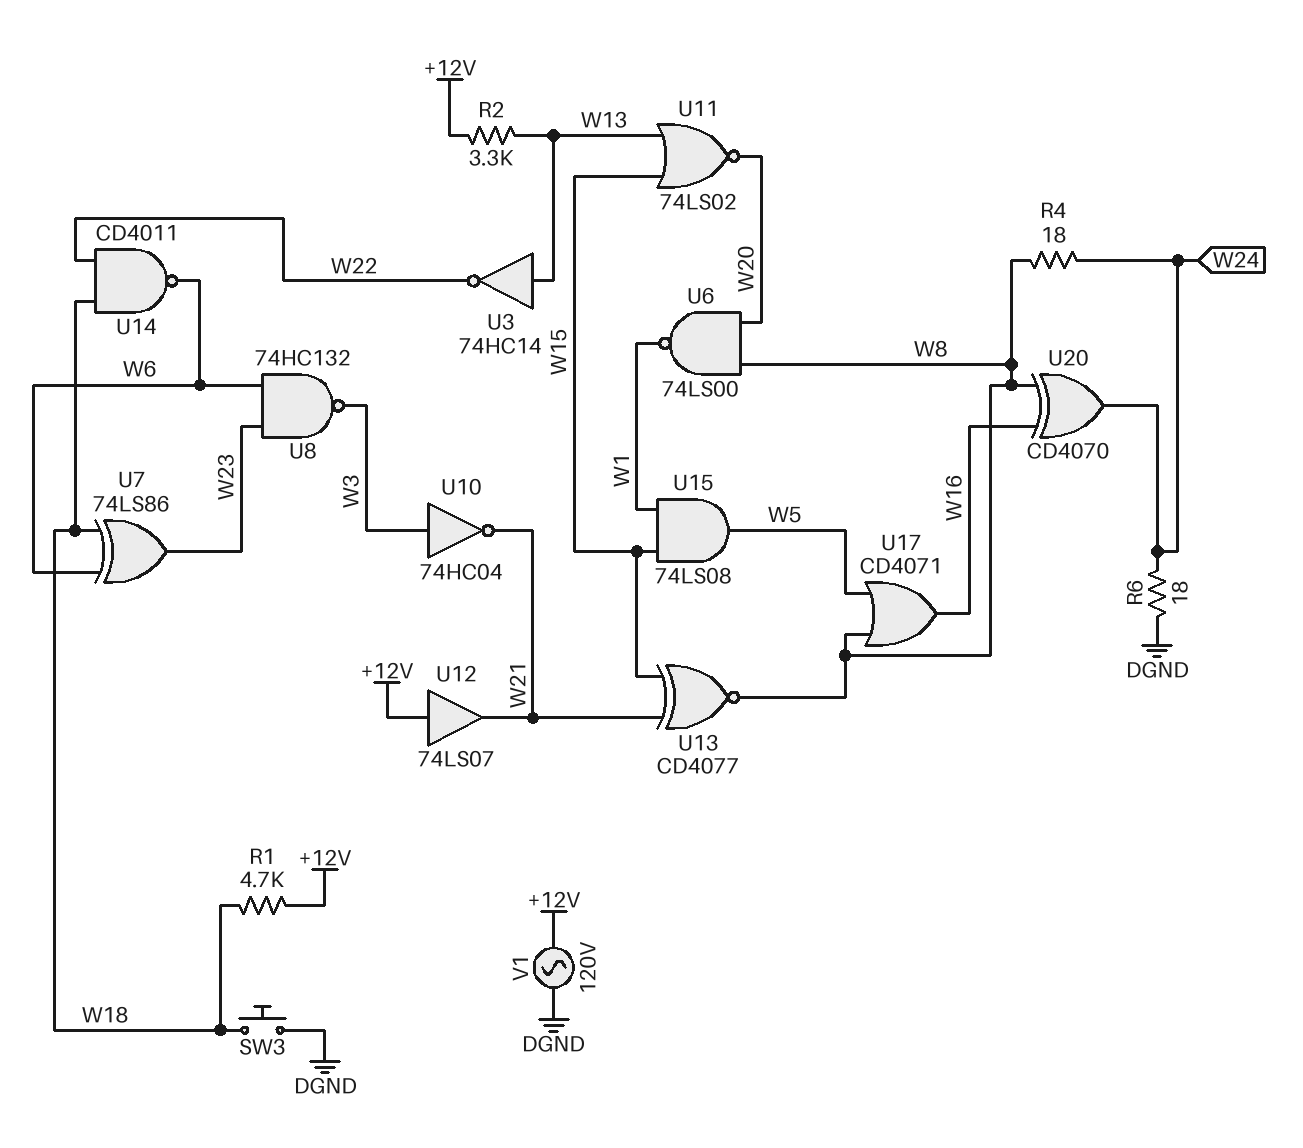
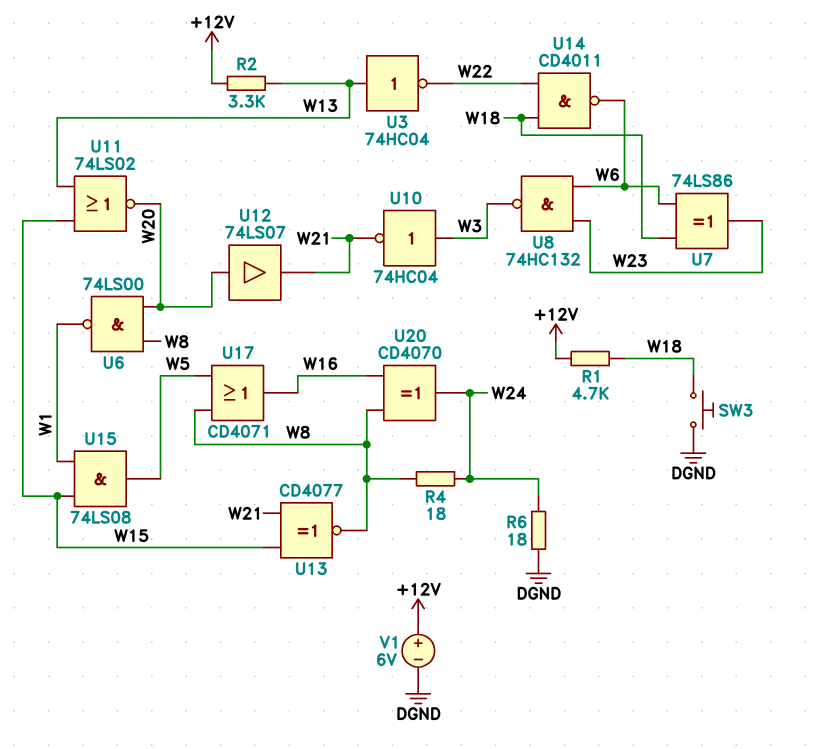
U3: NOT 74HC14 (in W13, out W22) -> NOT 74HC04 (in W13, out W22)
U12: buffer 74LS07 (in +12V, out W21) -> buffer 74LS07 (in W20, out W21)
V1: AC 120V (+12V, DGND) -> 6V (plus +12V, minus DGND)

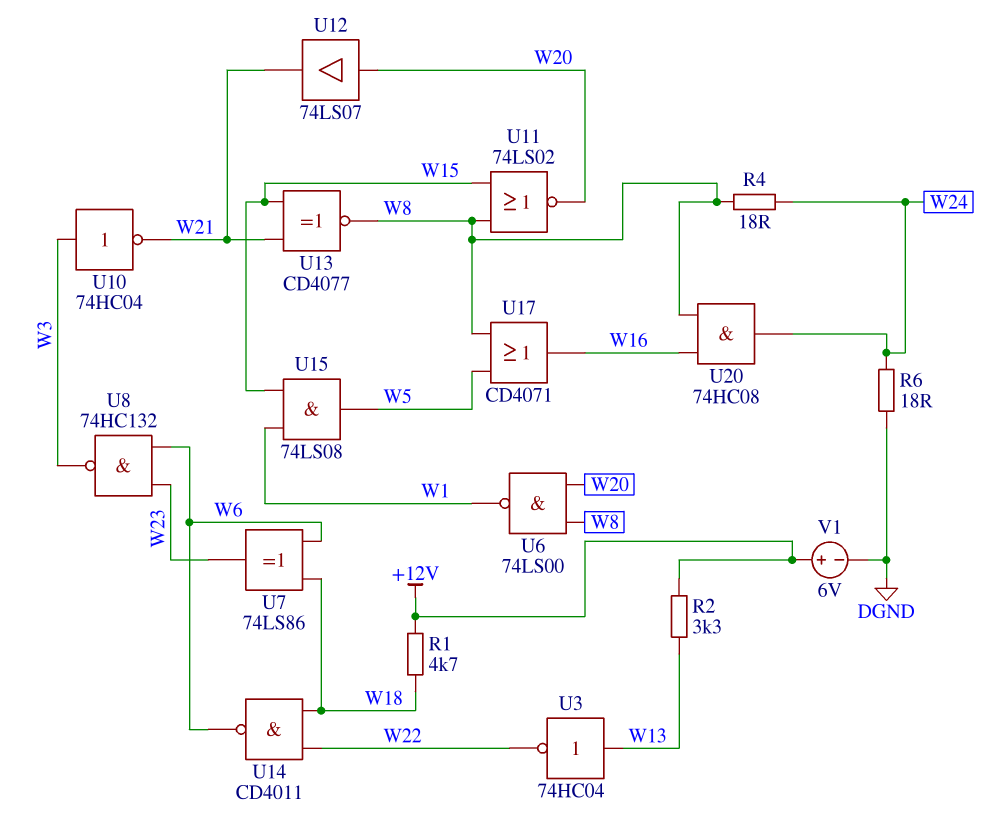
SW3: button (DGND, W18) -> none
U11: NOR 74LS02 (in W13, in W15, out W20) -> NOR 74LS02 (in W8, in W15, out W20)
U20: XOR CD4070 (in W8, in W16, out W24) -> AND 74HC08 (in W8, in W16, out W24)

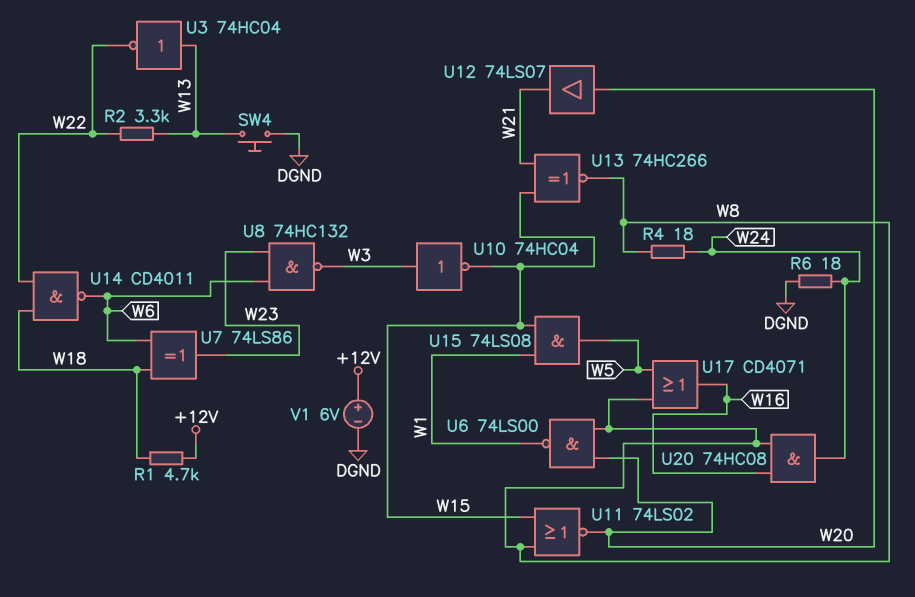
R2: 3.3k (+12V, W13) -> 3.3k (W13, W22)
SW4: none -> button (DGND, W13)
U10: NOT 74HC04 (in W3, out W21) -> NOT 74HC04 (in W3, out W15)
U13: XNOR CD4077 (in W15, in W21, out W8) -> XNOR 74HC266 (in W15, in W21, out W8)

